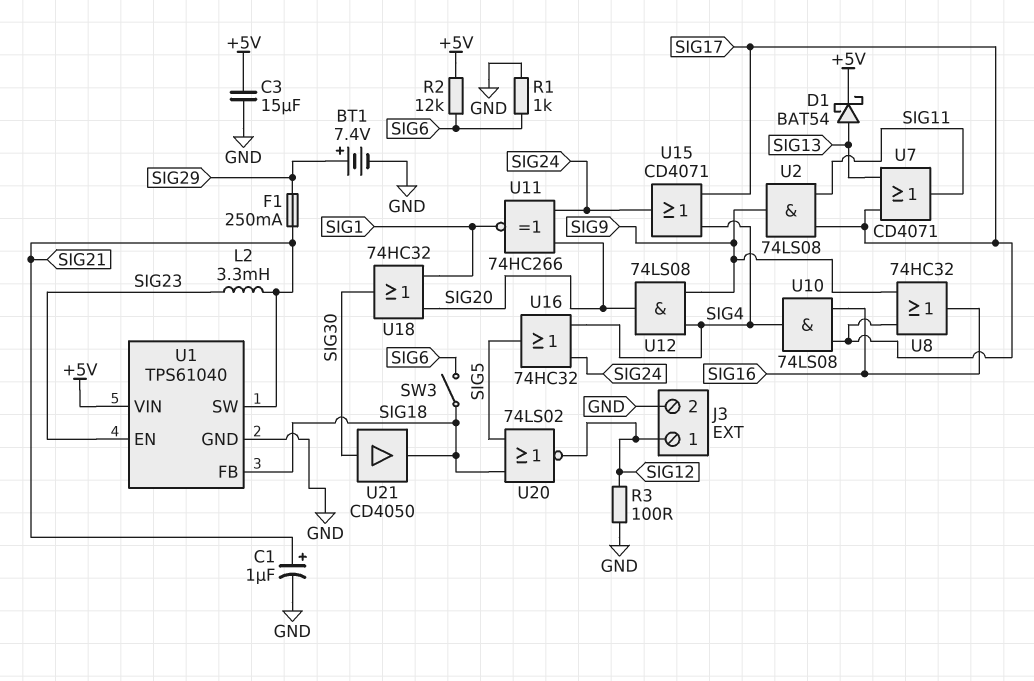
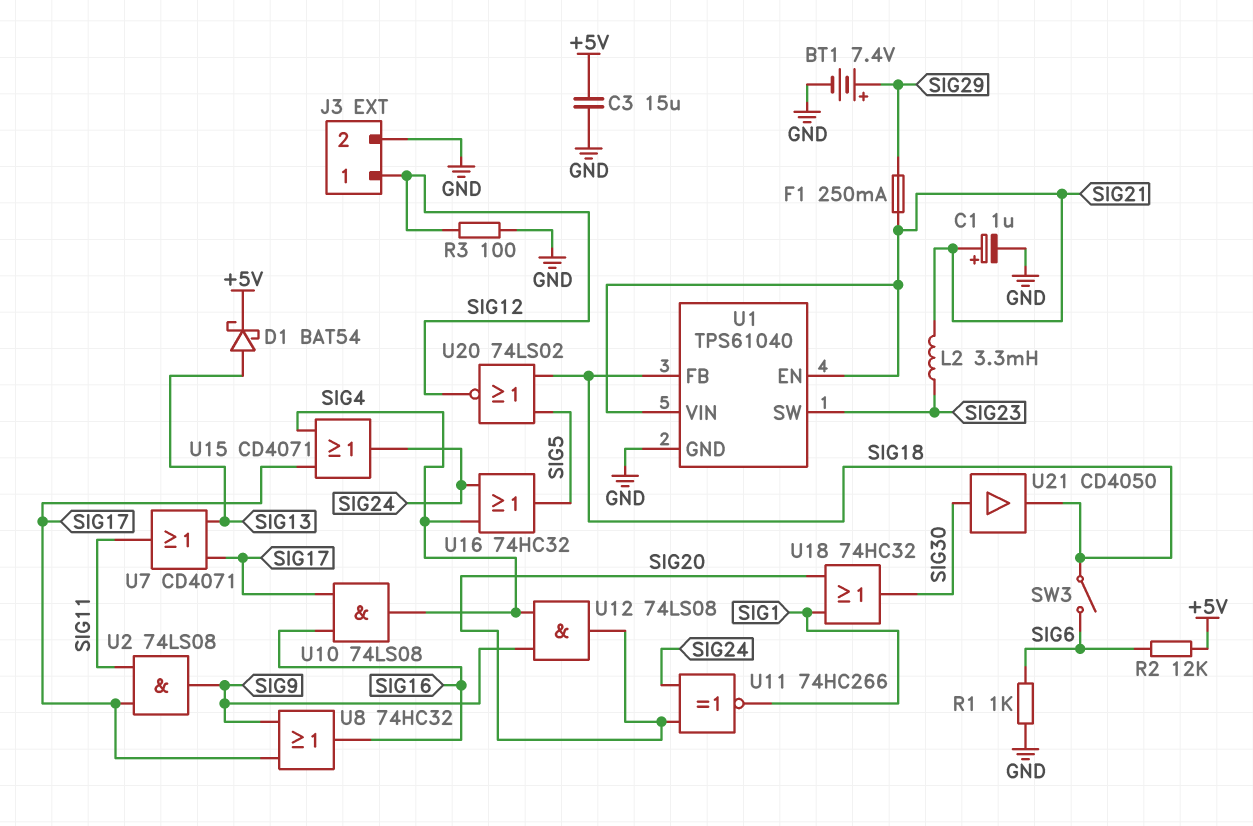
U1 pin EN: SIG23 -> SIG21
U1 pin SW: SIG21 -> SIG23
U1 pin VIN: +5V -> SIG21

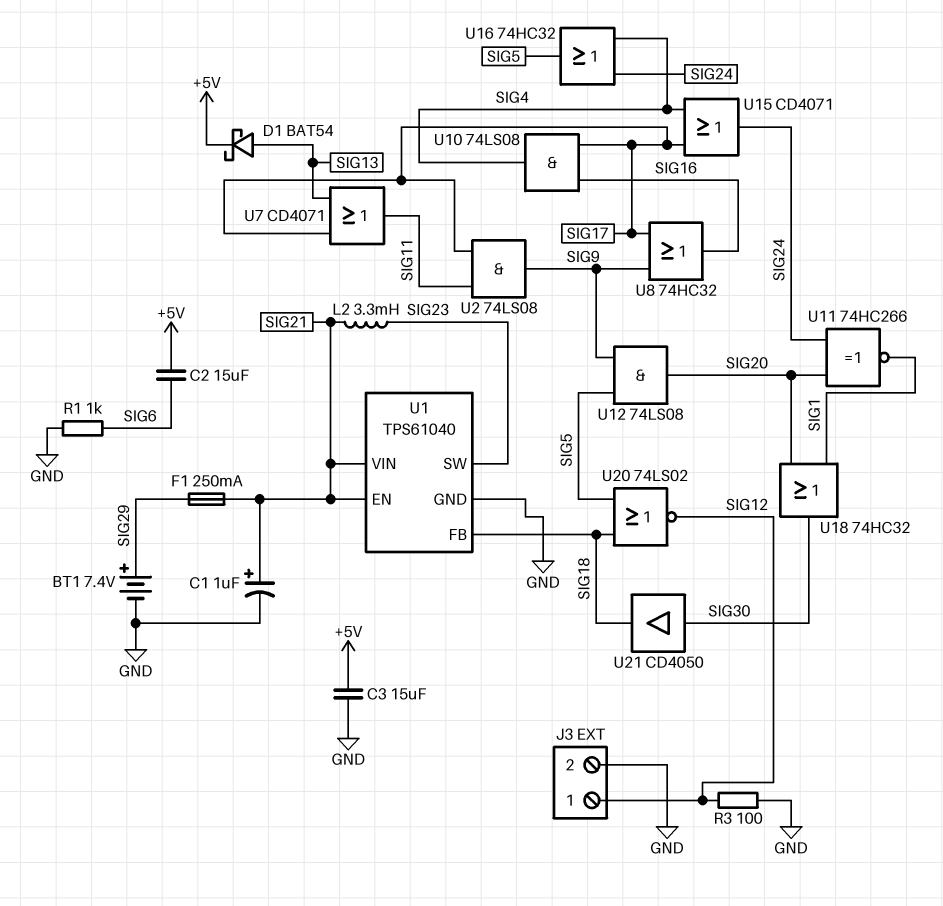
C2: none -> 15uF (+5V, SIG6)
R2: 12k (+5V, SIG6) -> none
SW3: switch (SIG6, SIG18) -> none
U12: AND 74LS08 (in SIG4, in SIG9, out SIG20) -> AND 74LS08 (in SIG5, in SIG9, out SIG20)

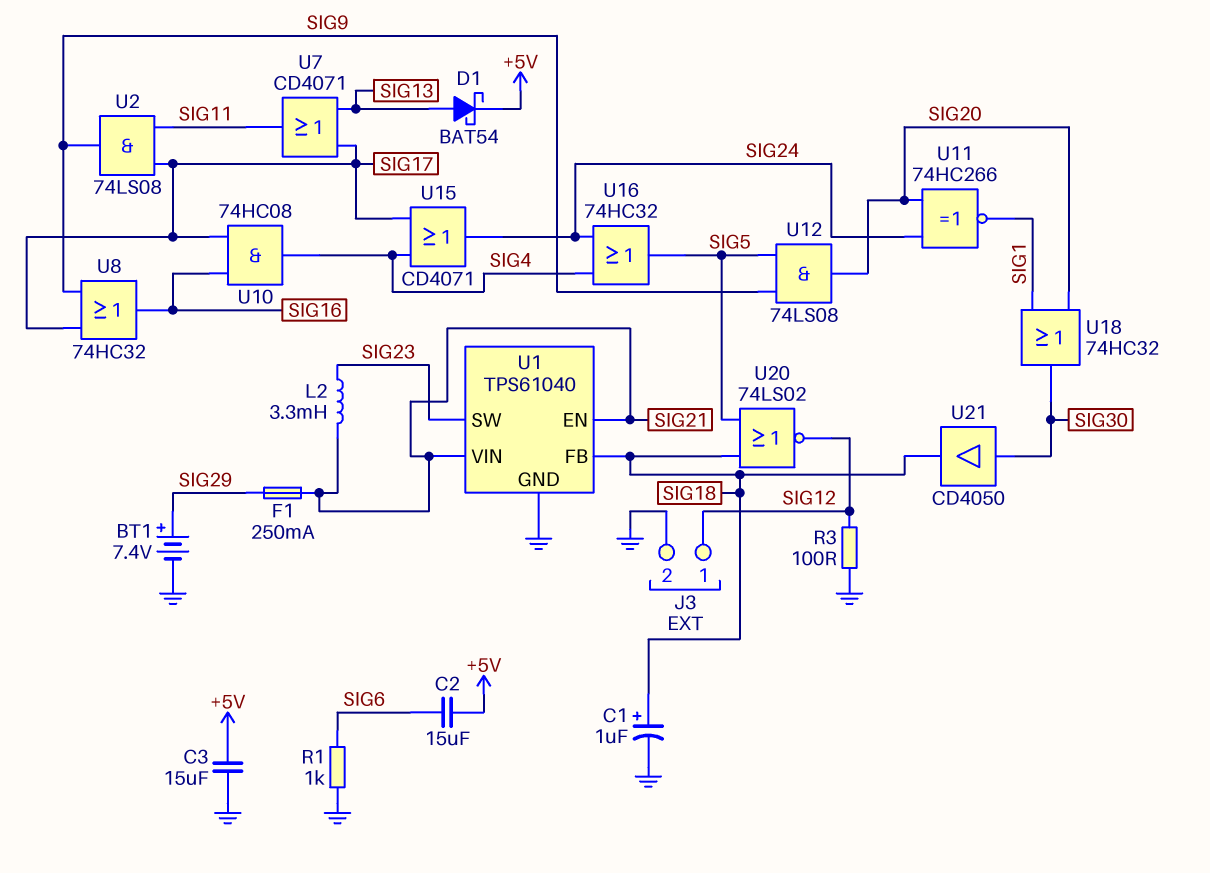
C1: 1uF (plus SIG21, minus GND) -> 1uF (plus SIG18, minus GND)
U10: AND 74LS08 (in SIG16, in SIG17, out SIG4) -> AND 74HC08 (in SIG16, in SIG17, out SIG4)

